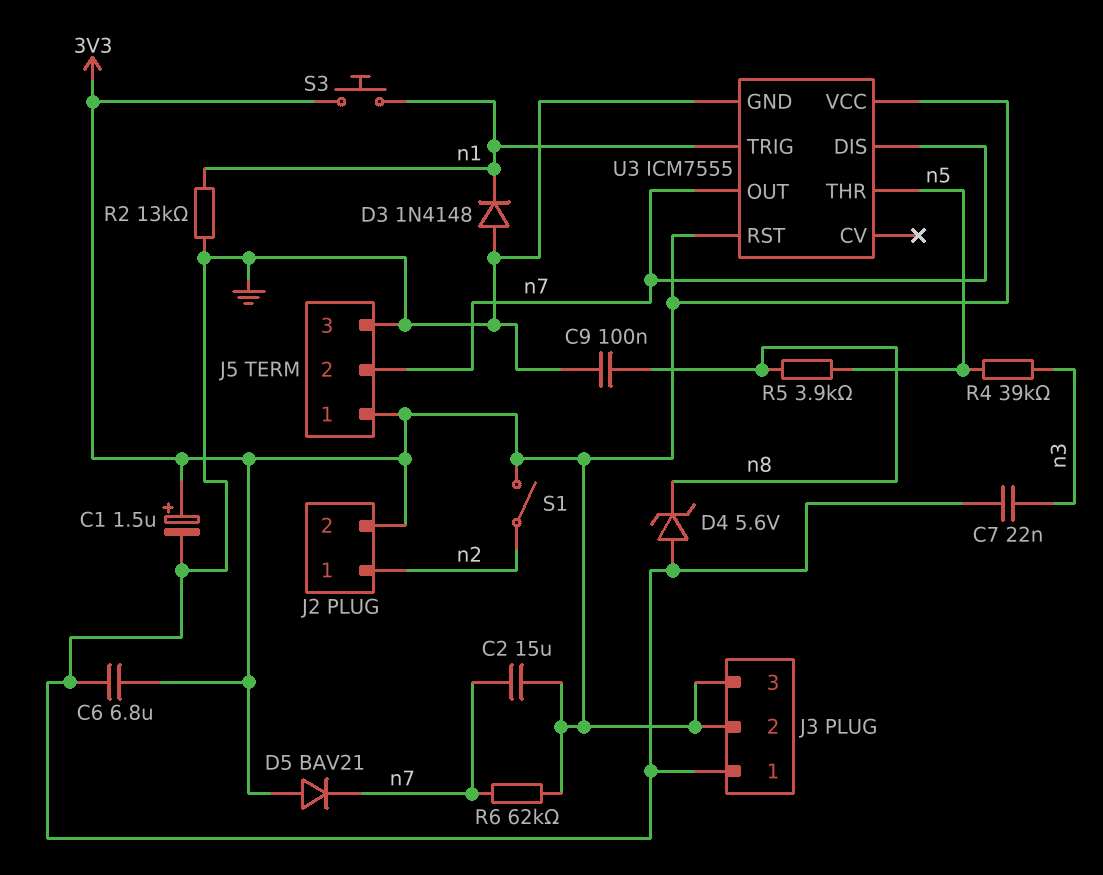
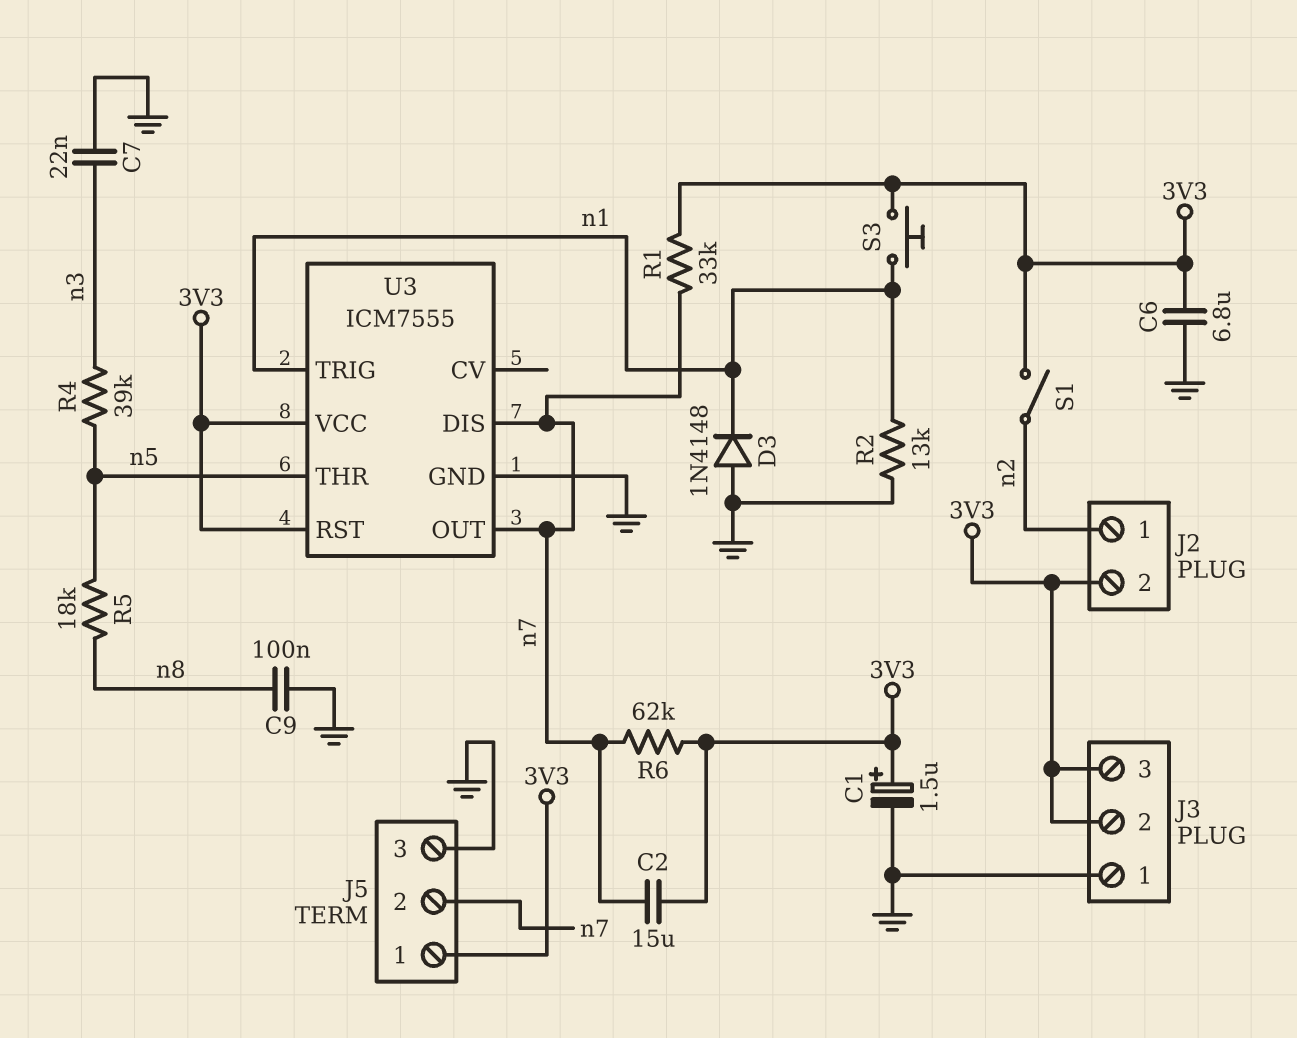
D4: zener 5.6V (A GND, K n8) -> none
D5: diode BAV21 (A 3V3, K n7) -> none
R1: none -> 33k (3V3, n7)
R5: 3.9k (n5, n8) -> 18k (n5, n8)

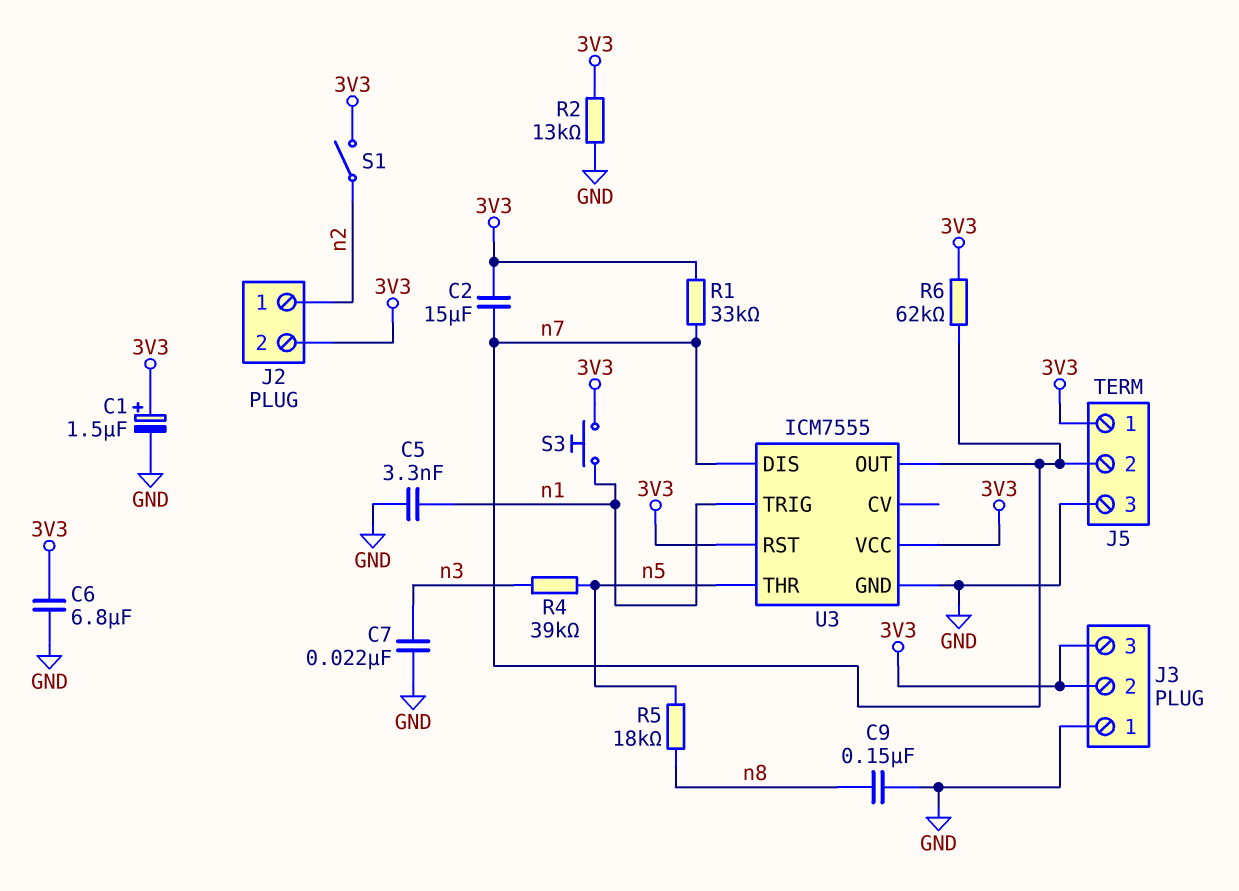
C5: none -> 3.3nF (GND, n1)
C9: 100nF (GND, n8) -> 150nF (GND, n8)
D3: diode 1N4148 (A GND, K n1) -> none
R2: 13k (GND, n1) -> 13k (3V3, GND)

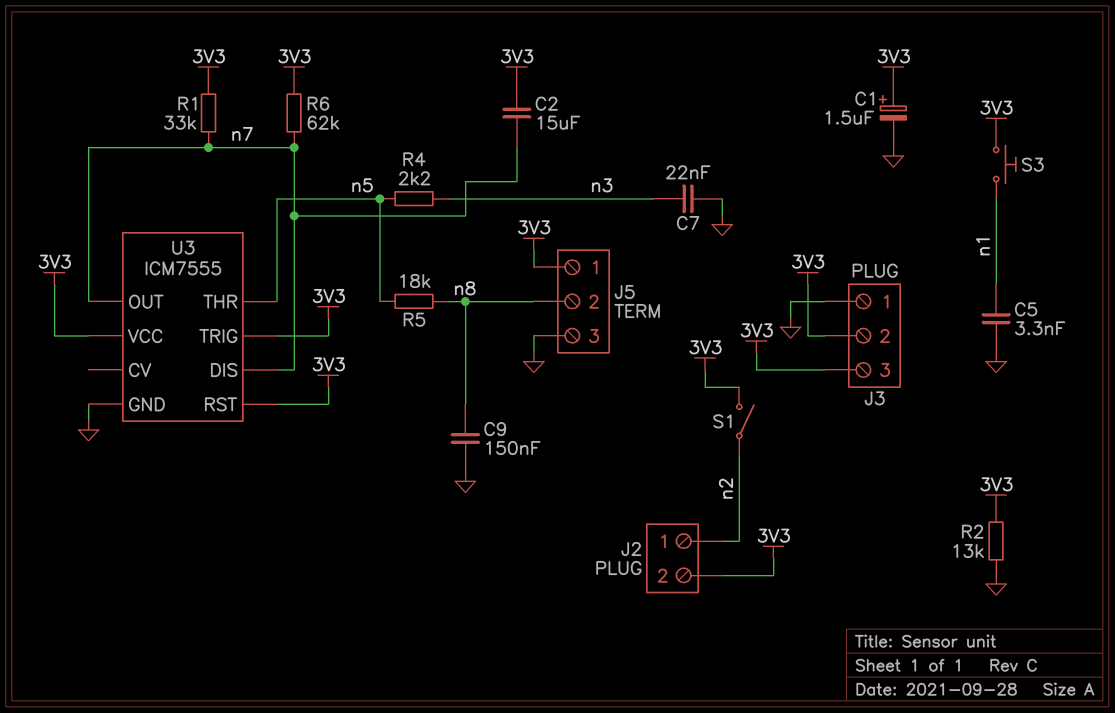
C6: 6.8uF (3V3, GND) -> none
J5 pin 2: n7 -> n8
R4: 39k (n3, n5) -> 2.2k (n3, n5)
U3 pin TRIG: n1 -> 3V3

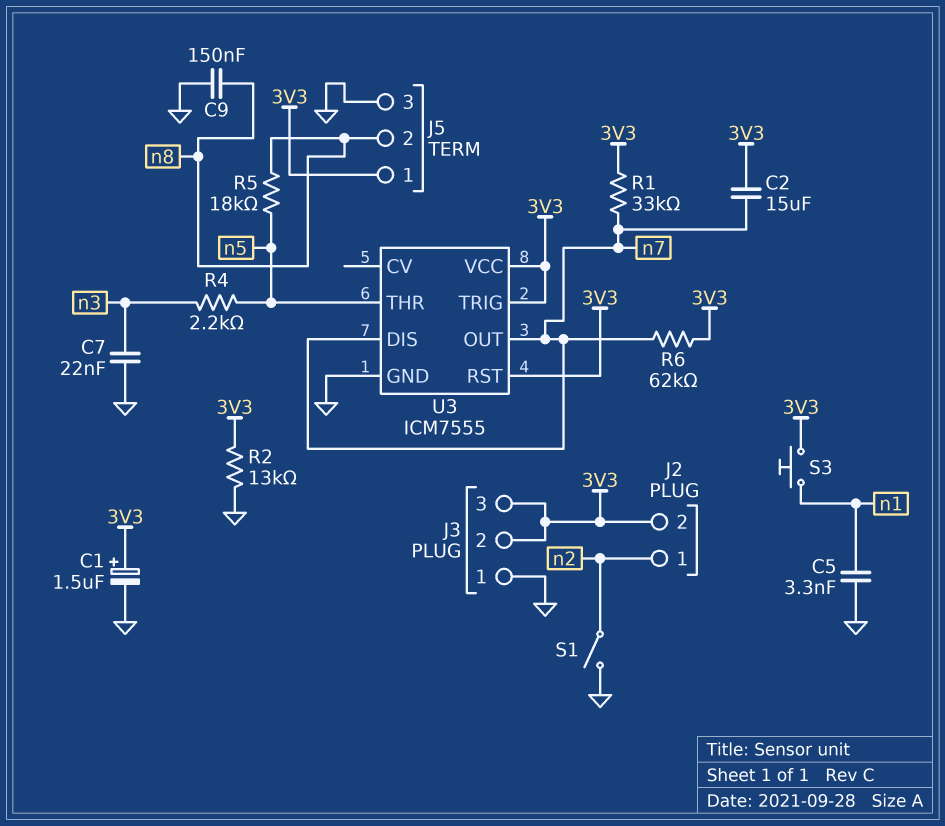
S1: switch (3V3, n2) -> switch (GND, n2)

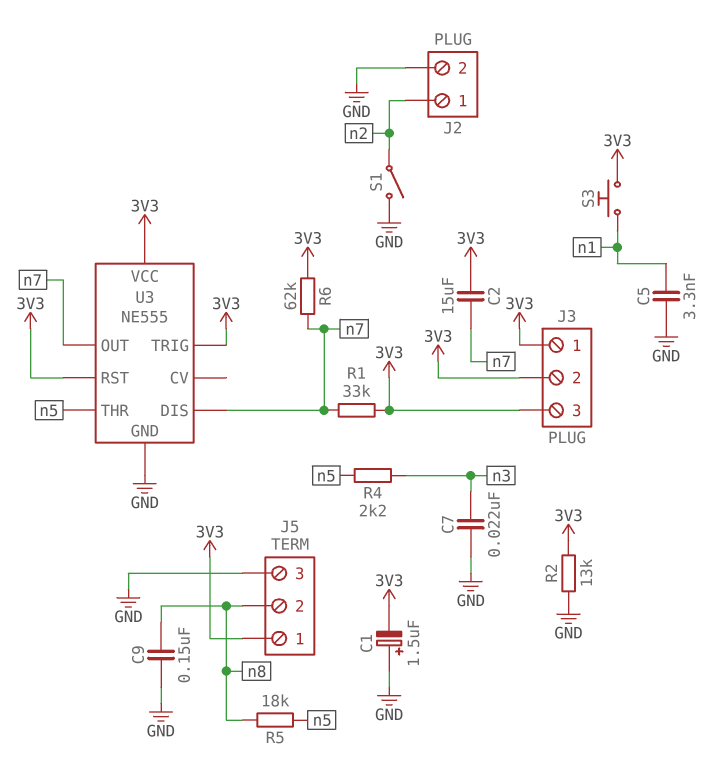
C1: 1.5uF (plus 3V3, minus GND) -> 1.5uF (plus GND, minus 3V3)
J2 pin 2: 3V3 -> GND
J3 pin 1: GND -> 3V3
U3: ICM7555 -> NE555

